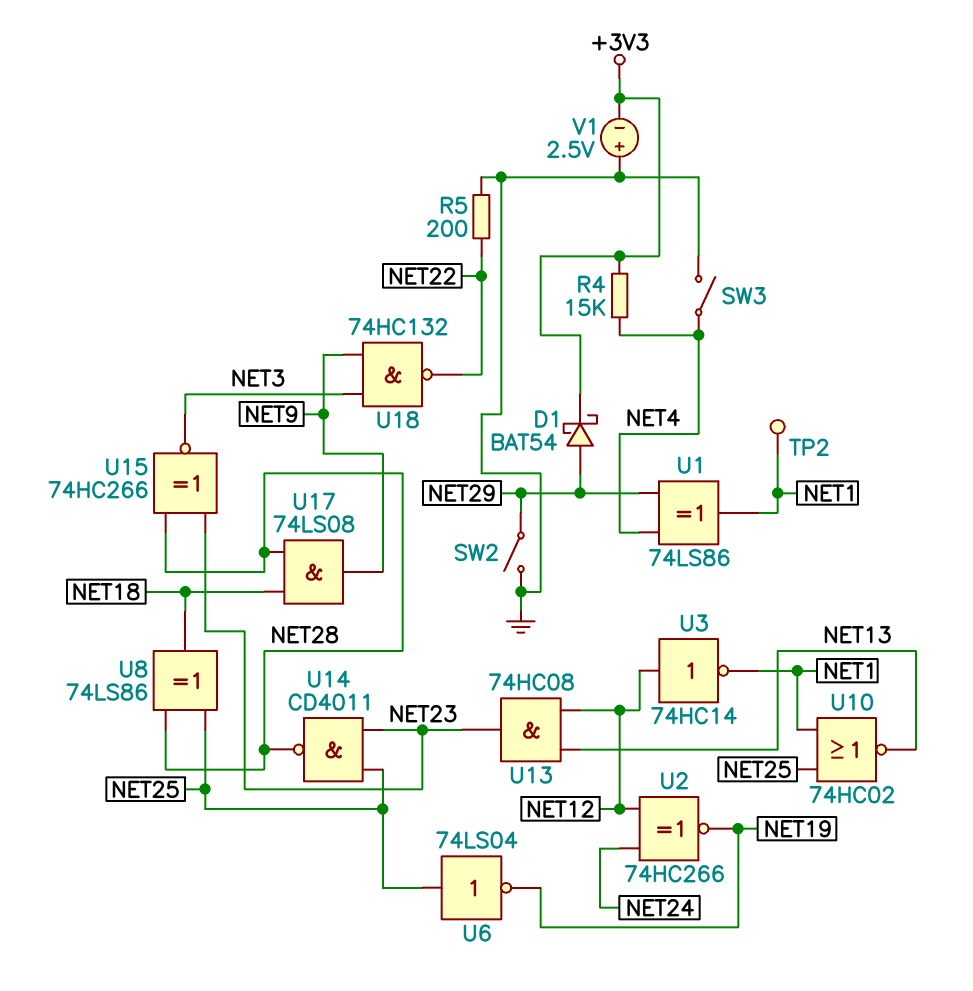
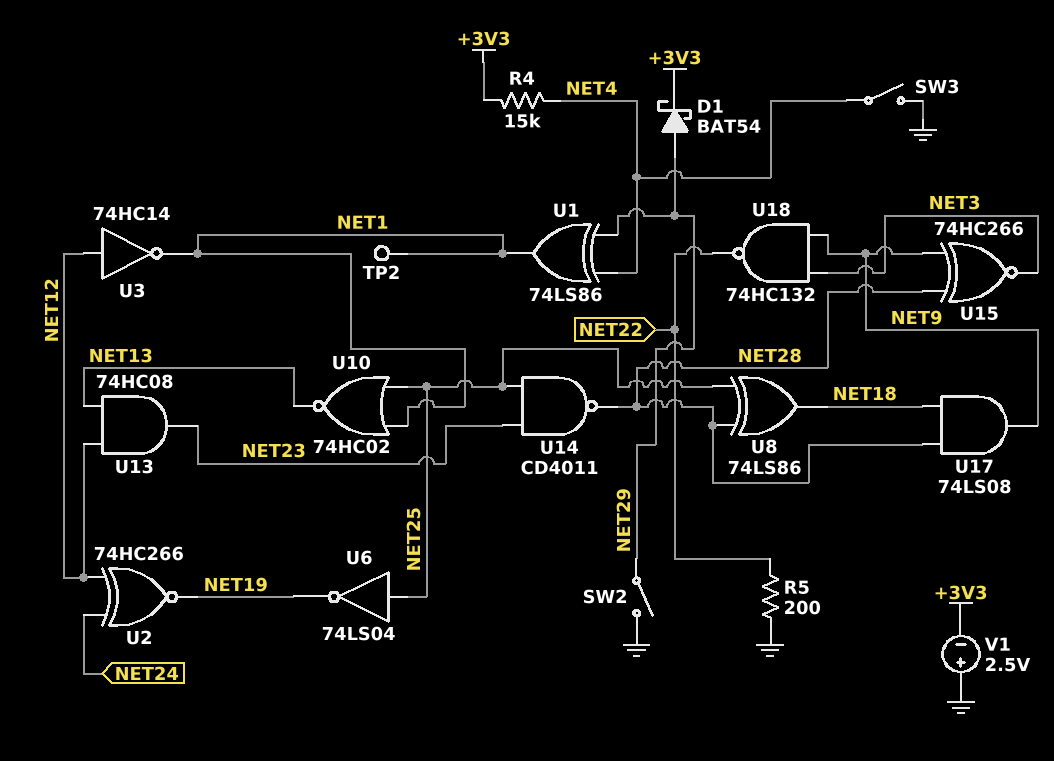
U15: XNOR 74HC266 (in NET23, in NET28, out NET3) -> XNOR 74HC266 (in NET9, in NET28, out NET3)

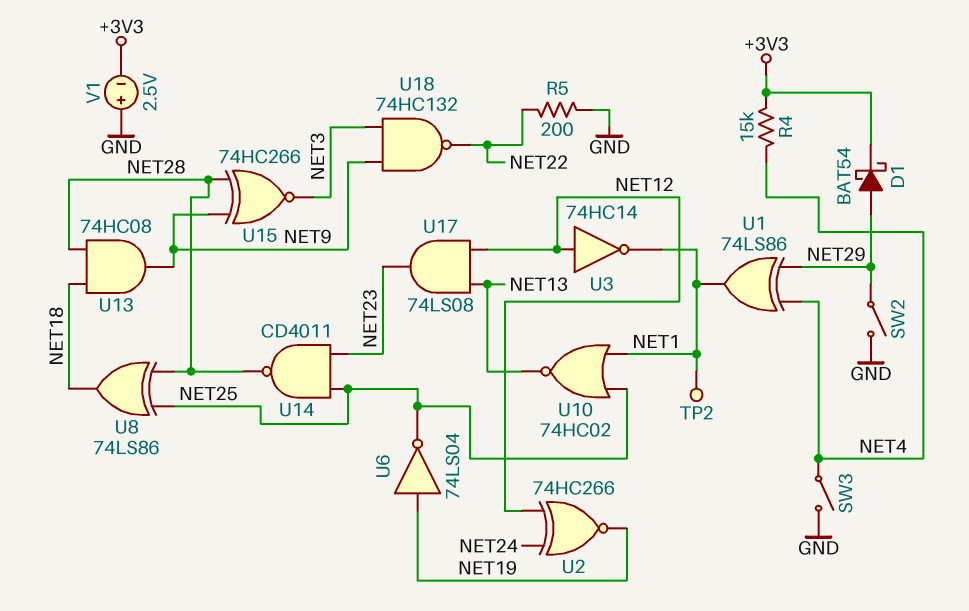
U6: NOT 74LS04 (in NET25, out NET19) -> NOT 74LS04 (in NET19, out NET25)
U13: AND 74HC08 (in NET12, in NET13, out NET23) -> AND 74HC08 (in NET18, in NET28, out NET9)
U17: AND 74LS08 (in NET18, in NET28, out NET9) -> AND 74LS08 (in NET12, in NET13, out NET23)

